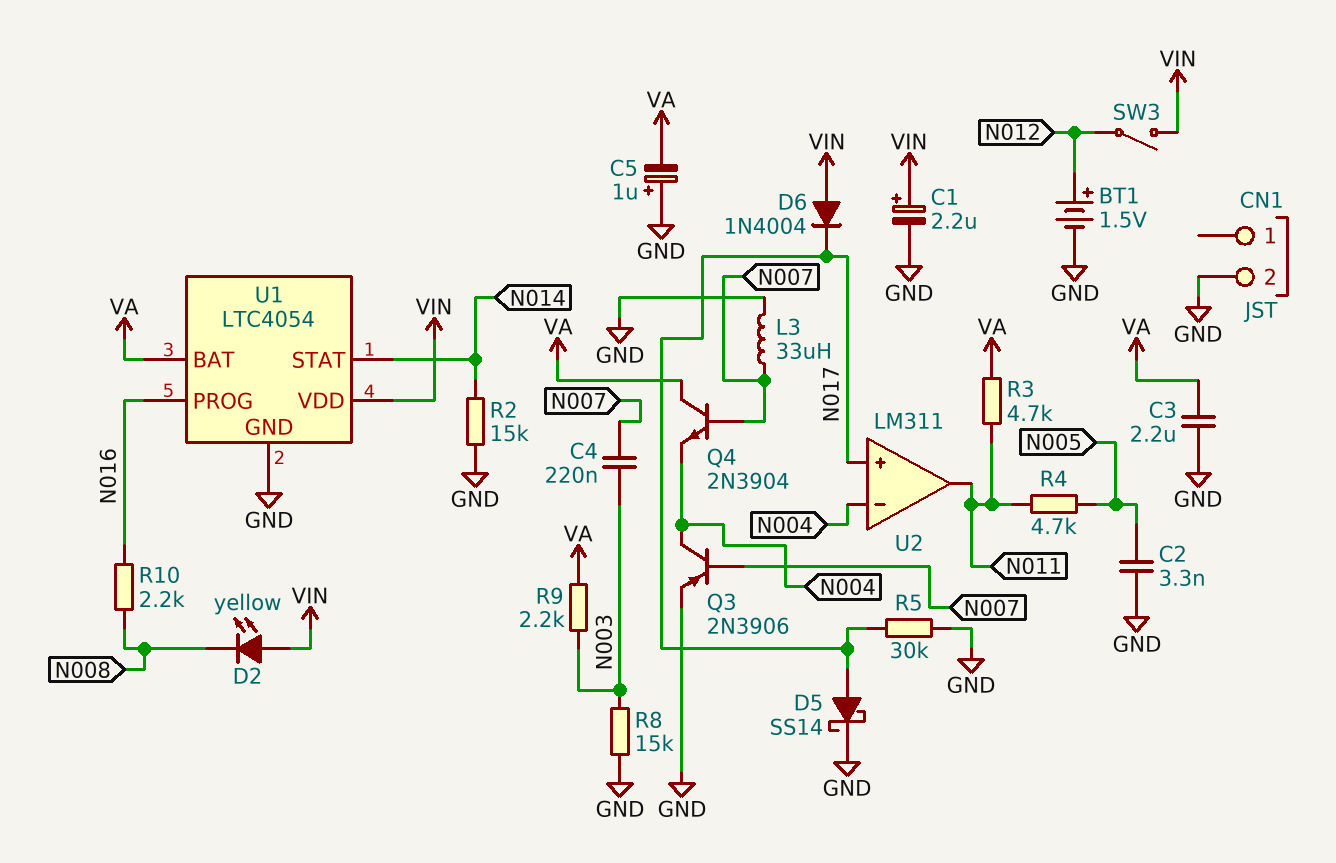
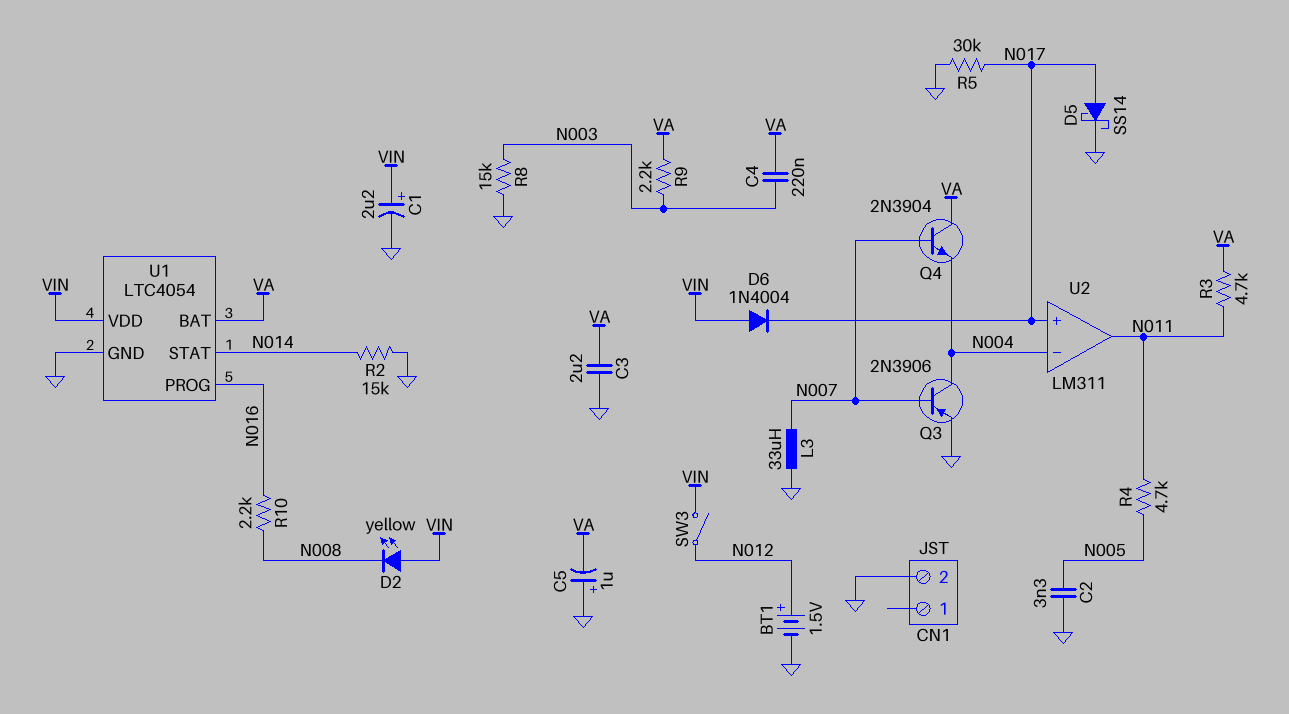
C4: 220nF (N003, N007) -> 220nF (N003, VA)

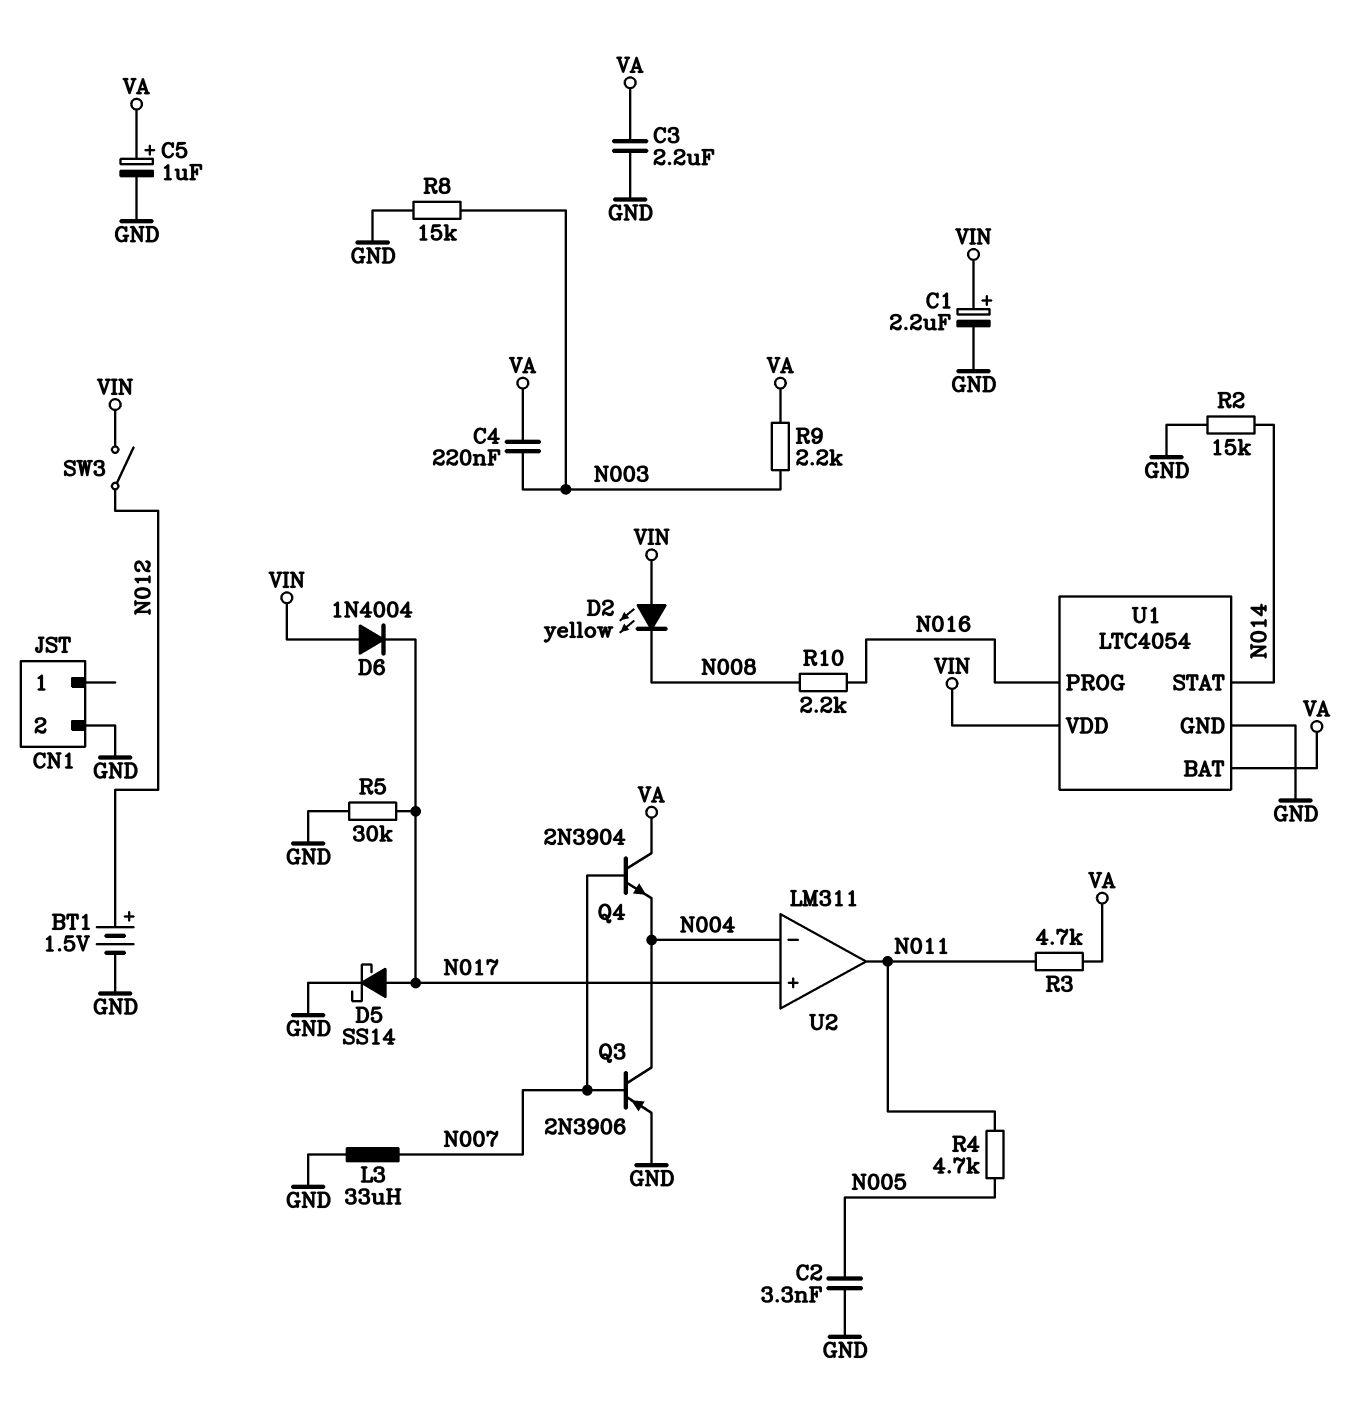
C5: 1uF (plus GND, minus VA) -> 1uF (plus VA, minus GND)

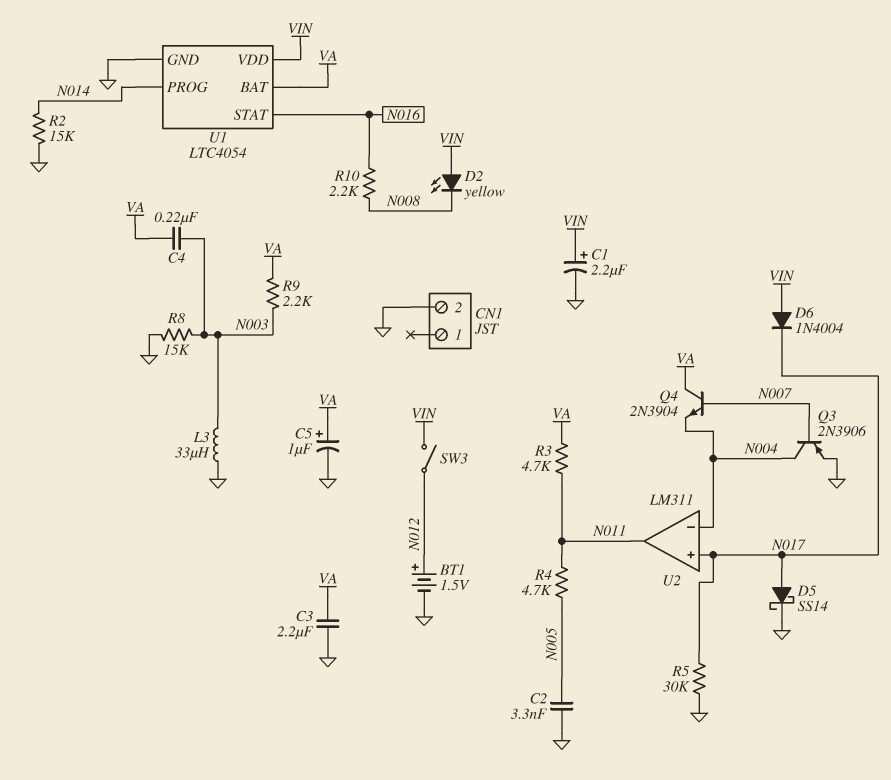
L3: 33uH (GND, N007) -> 33uH (GND, N003)
U1 pin PROG: N016 -> N014
U1 pin STAT: N014 -> N016

